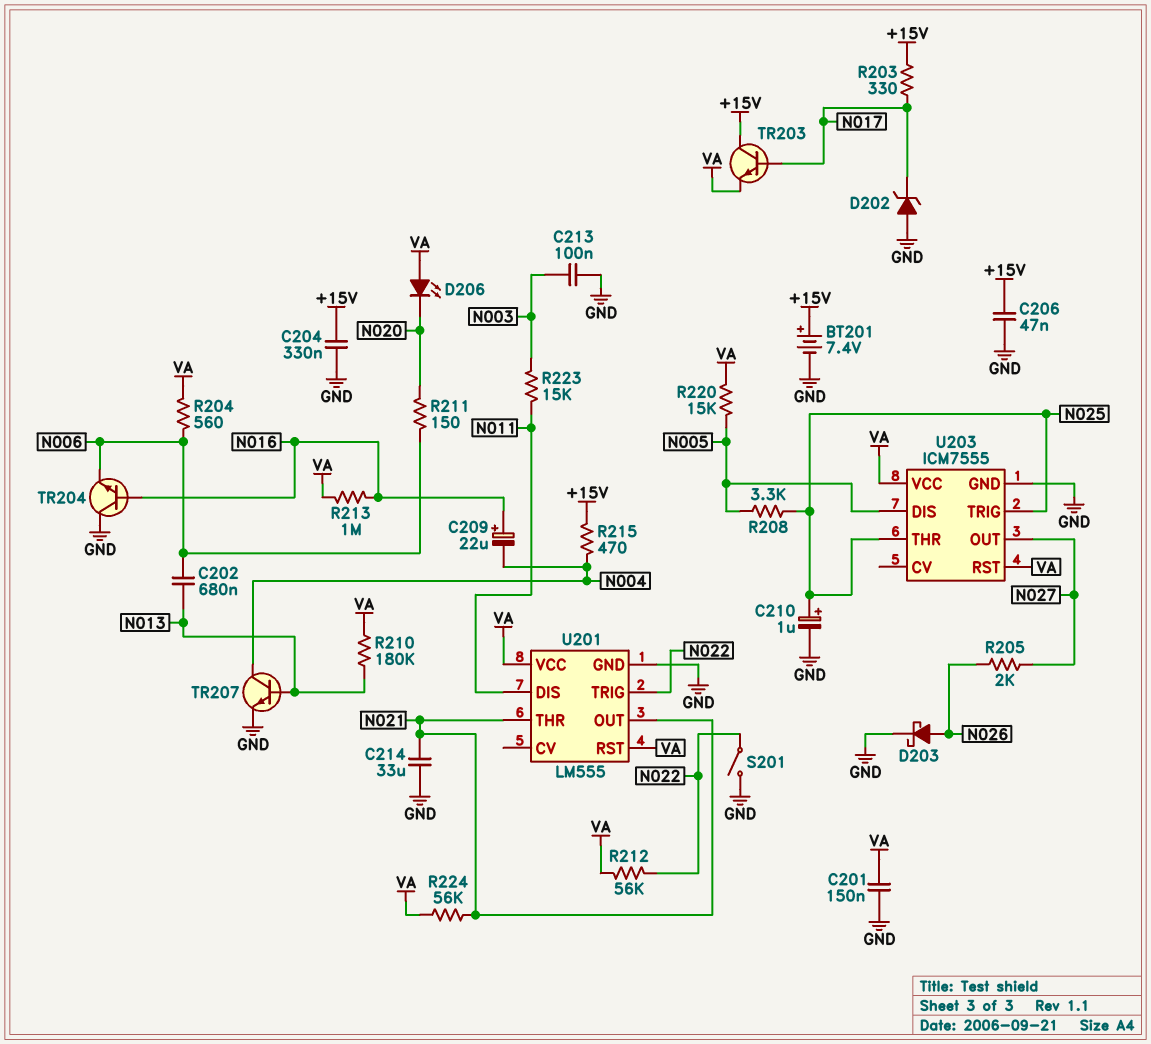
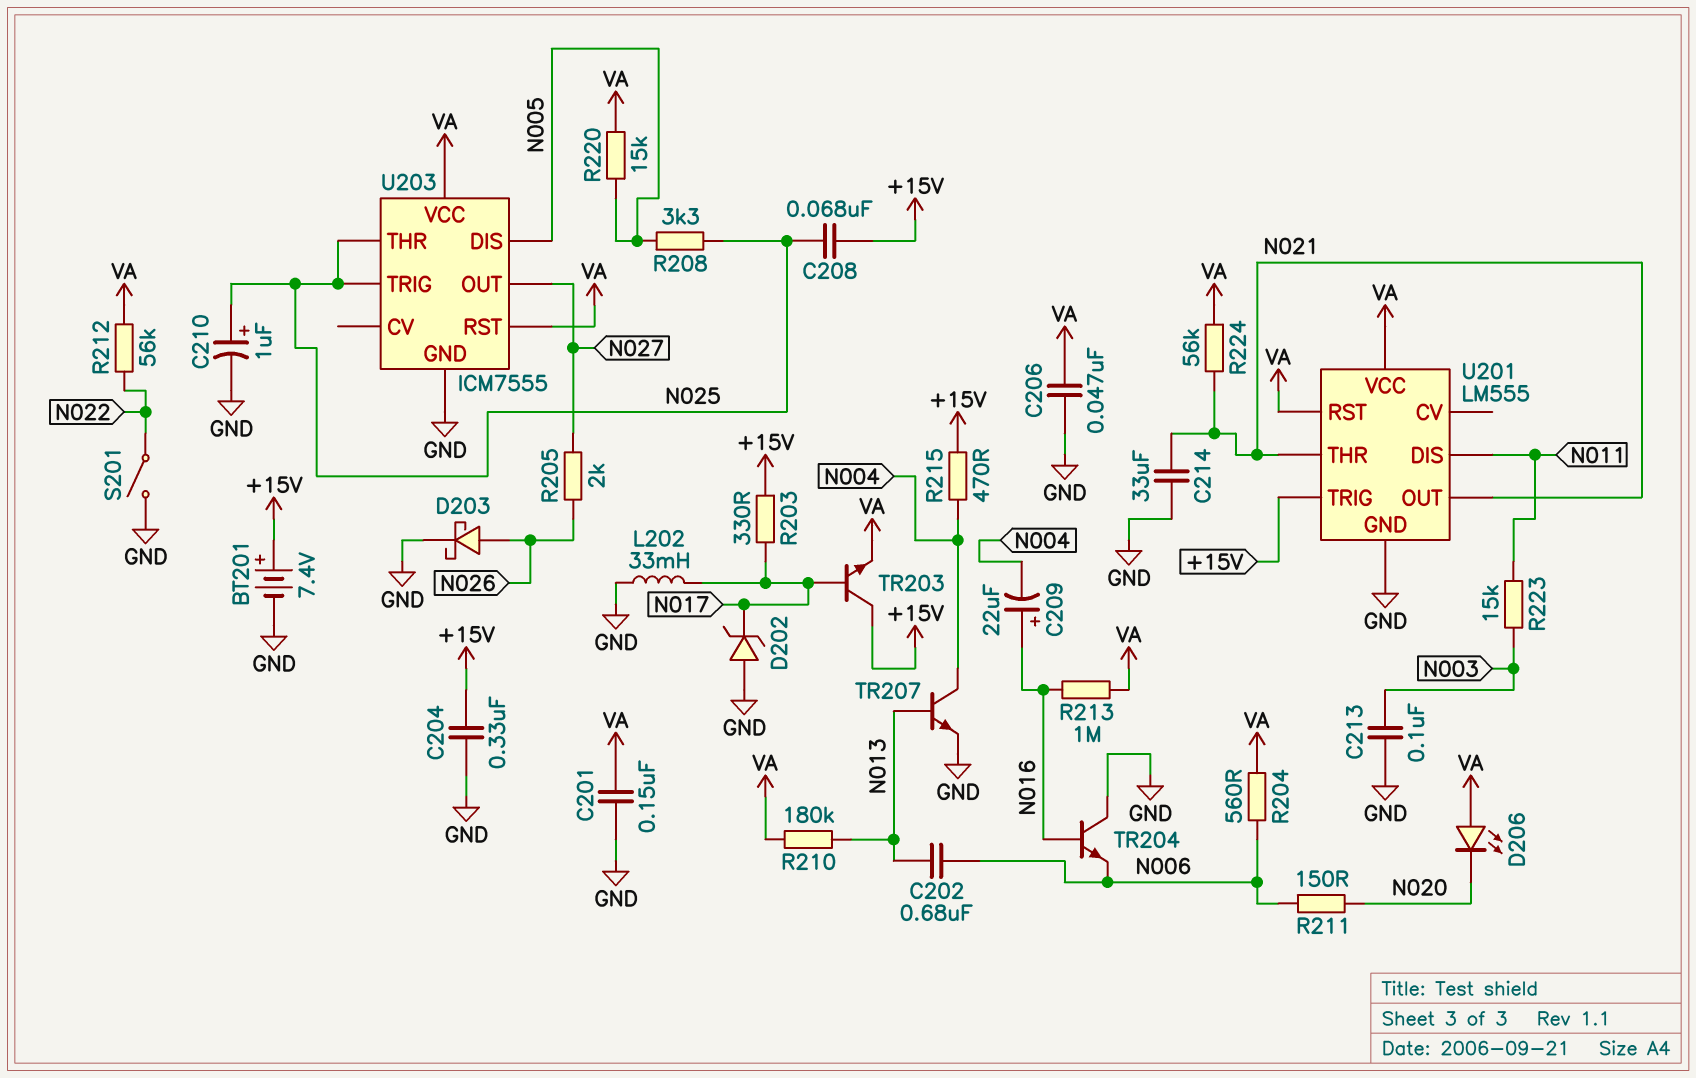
C206: 47nF (+15V, GND) -> 47nF (GND, VA)
C208: none -> 68nF (+15V, N025)
L202: none -> 33mH (GND, N017)
U201 pin TRIG: N022 -> +15V

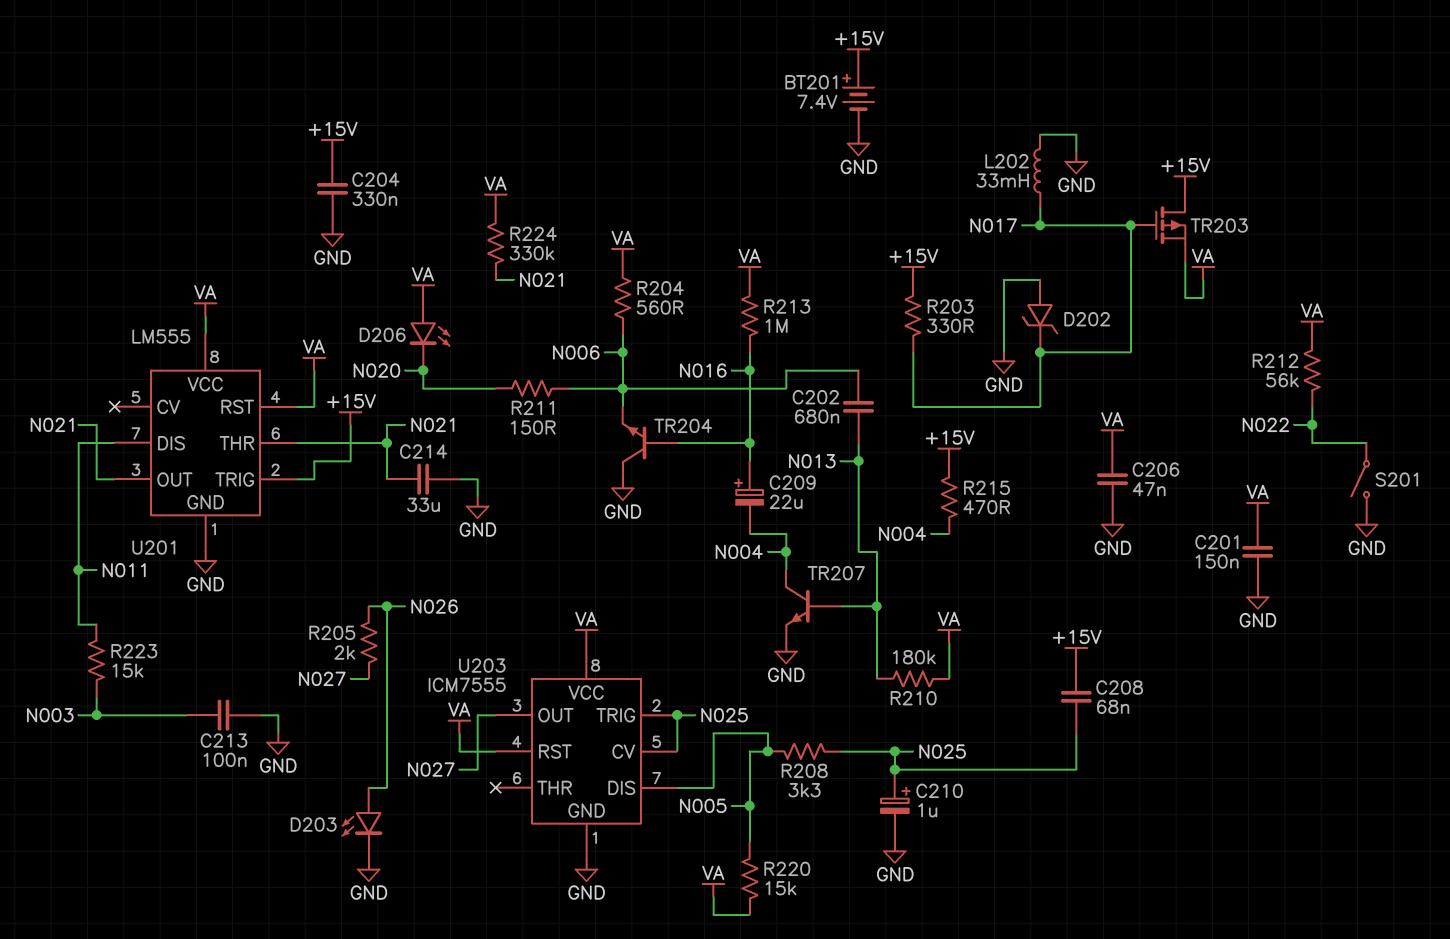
D203: schottky (A N026, K GND) -> LED (A N026, K GND)
R224: 56k (N021, VA) -> 330k (N021, VA)
TR203: NPN (B N017, C +15V, E VA) -> PMOS (G N017, D +15V, S VA)
U203 pin CV: none -> N025
U203 pin THR: N025 -> none

